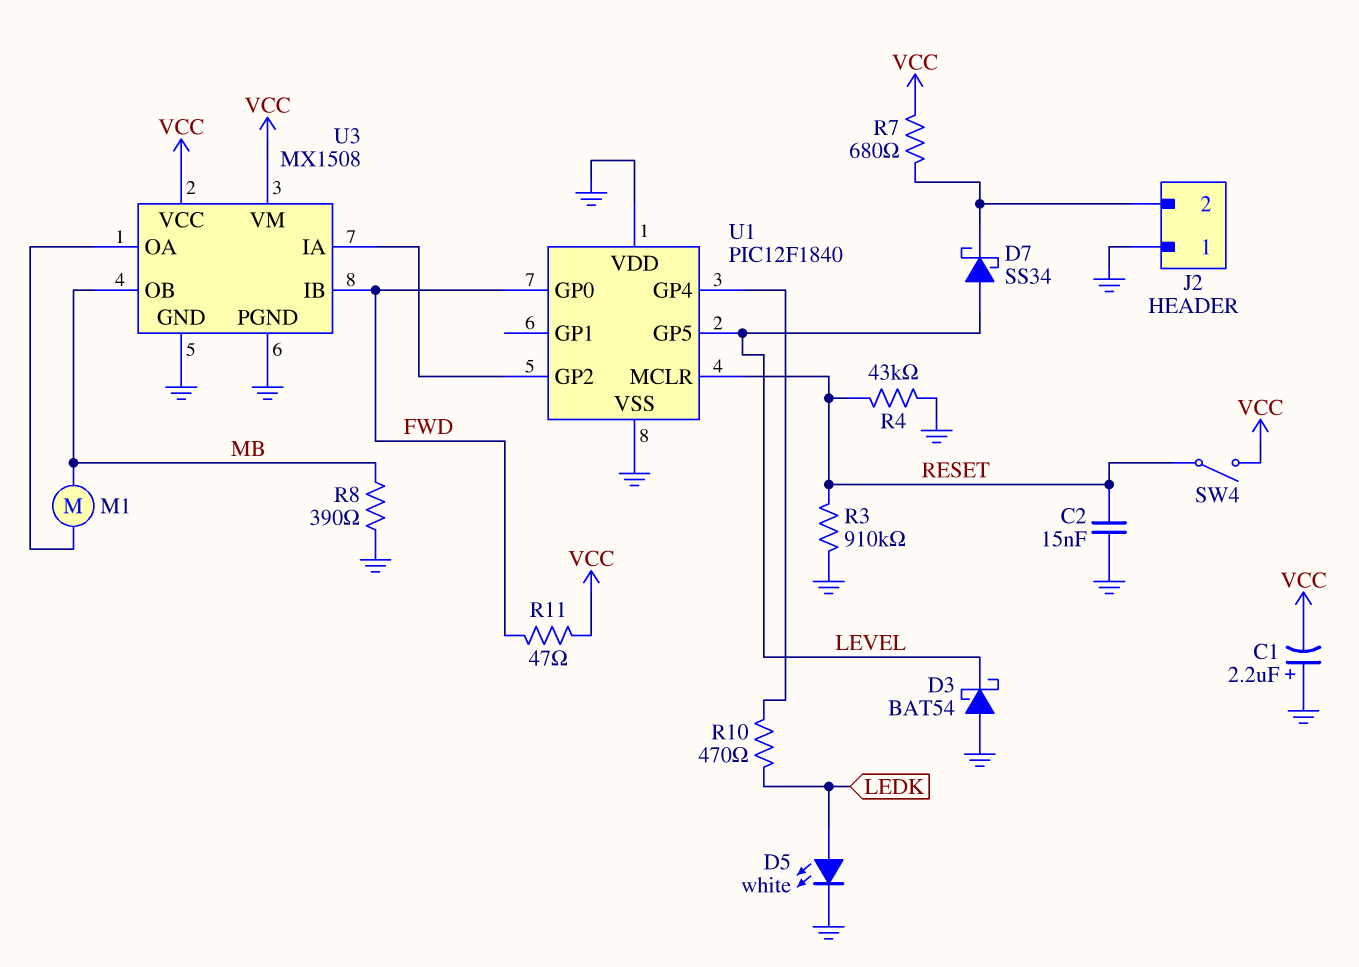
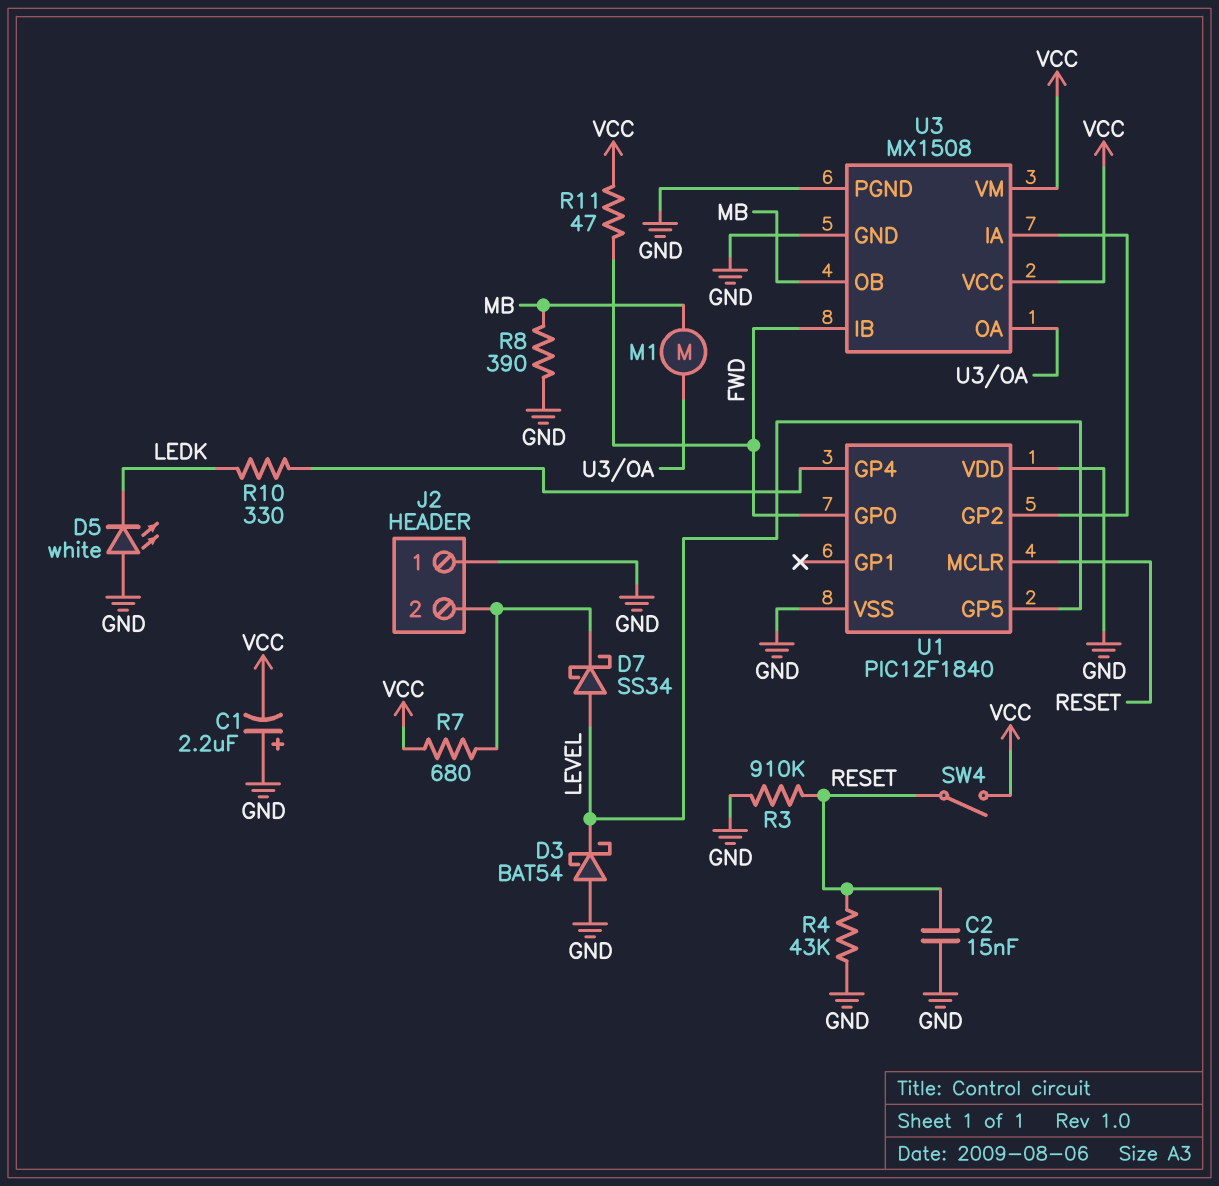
D5: LED white (A LEDK, K GND) -> LED white (A GND, K LEDK)
R10: 470 (LEDK, U1/GP4) -> 330 (LEDK, U1/GP4)

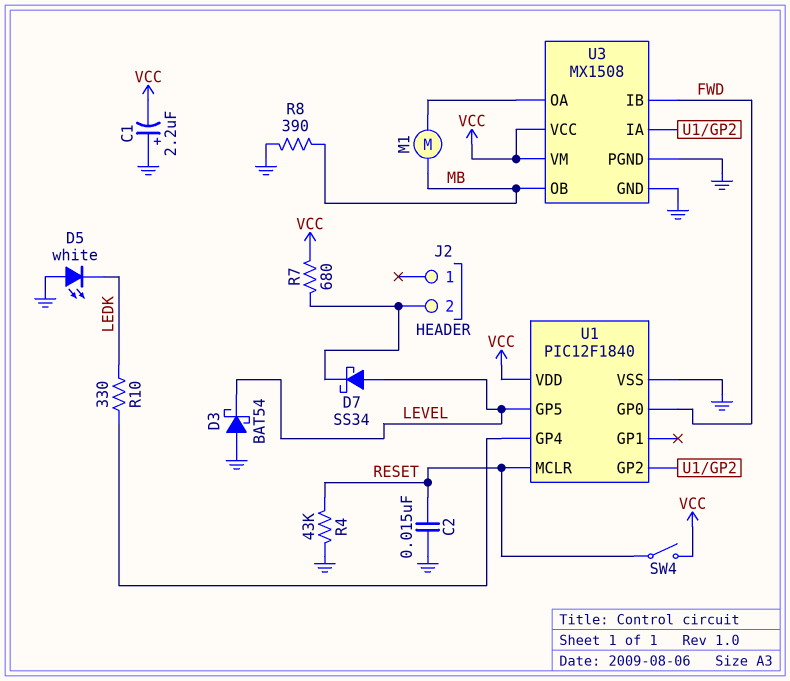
J2 pin 1: GND -> none
R3: 910k (GND, RESET) -> none
R11: 47 (FWD, VCC) -> none
U1 pin VDD: GND -> VCC

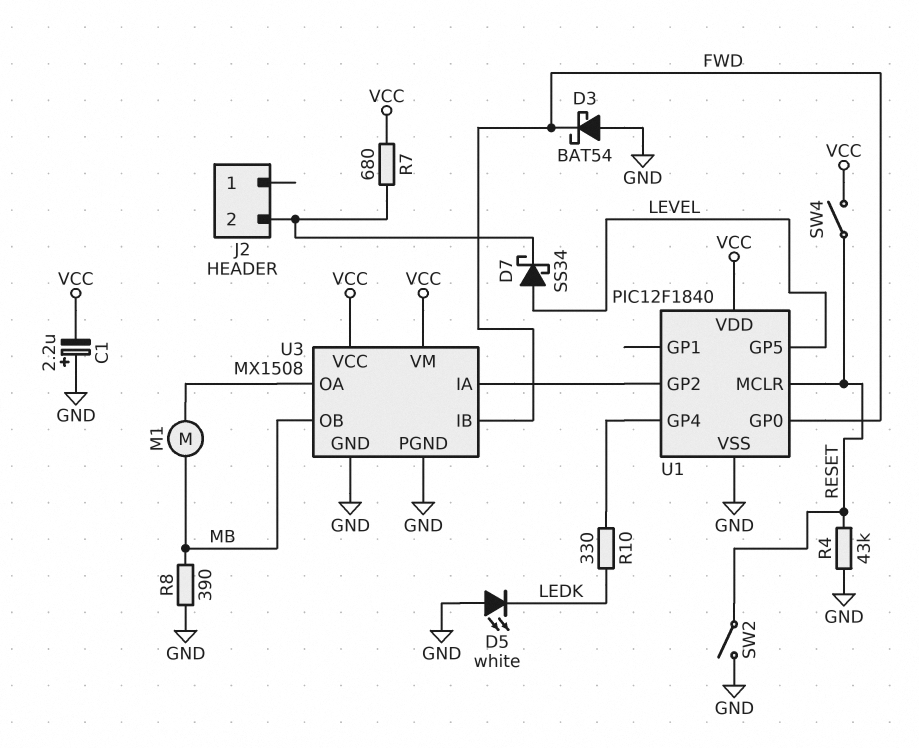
C2: 15nF (GND, RESET) -> none
D3: schottky BAT54 (A GND, K LEVEL) -> schottky BAT54 (A GND, K FWD)
SW2: none -> switch (GND, RESET)

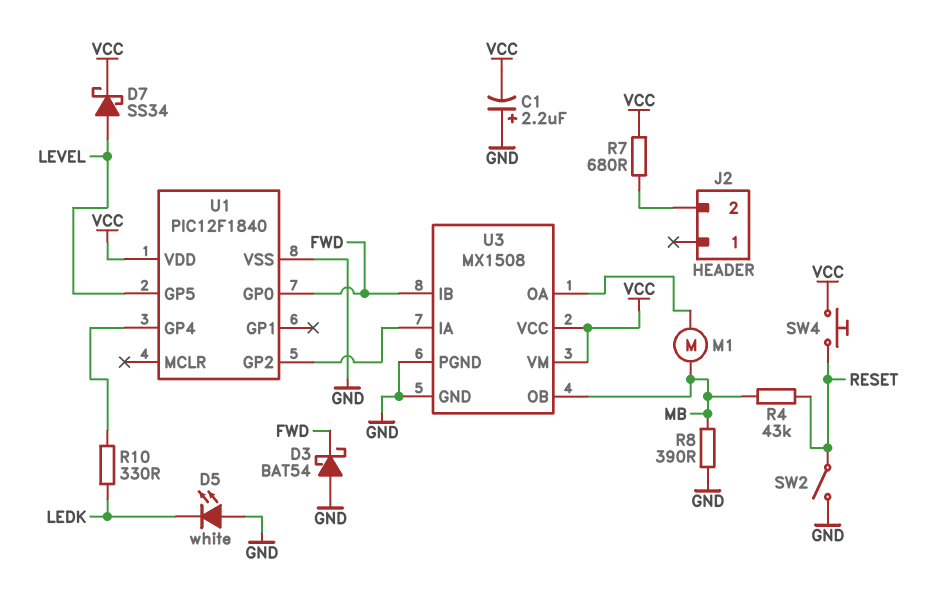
D7: schottky SS34 (A LEVEL, K J2/2) -> schottky SS34 (A LEVEL, K VCC)
R4: 43k (GND, RESET) -> 43k (MB, RESET)
SW4: switch (RESET, VCC) -> button (RESET, VCC)
U1 pin MCLR: RESET -> none

